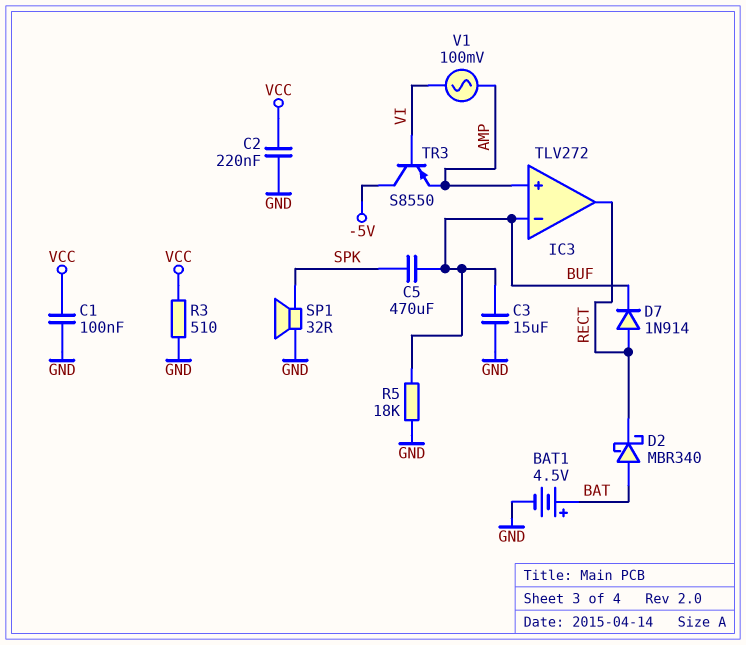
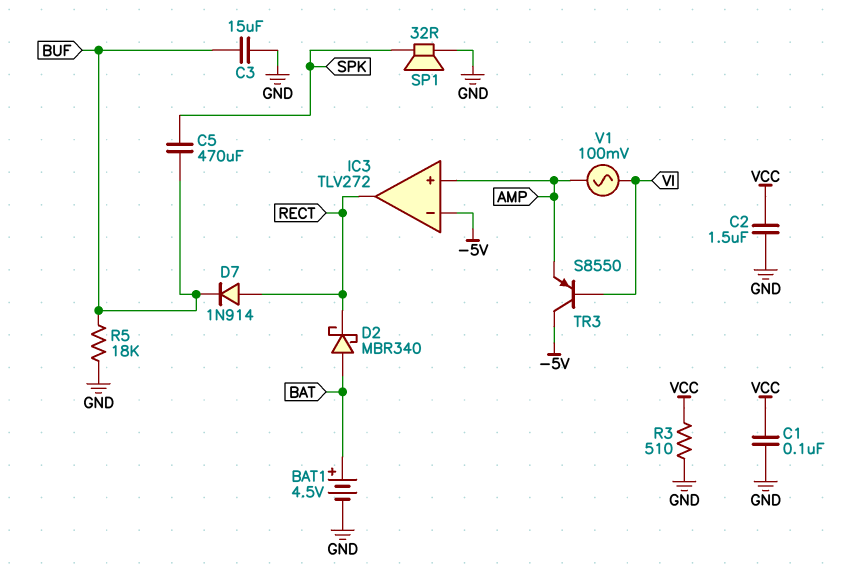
C2: 220nF (GND, VCC) -> 1.5uF (GND, VCC)
IC3 pin in-: BUF -> -5V

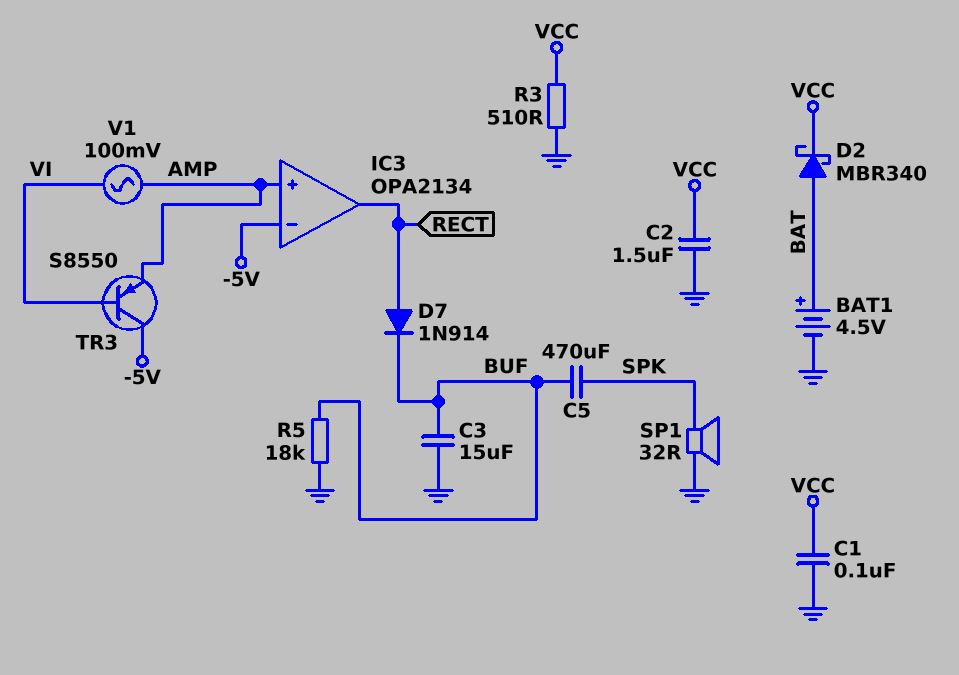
D2: schottky MBR340 (A BAT, K RECT) -> schottky MBR340 (A BAT, K VCC)
IC3: TLV272 -> OPA2134

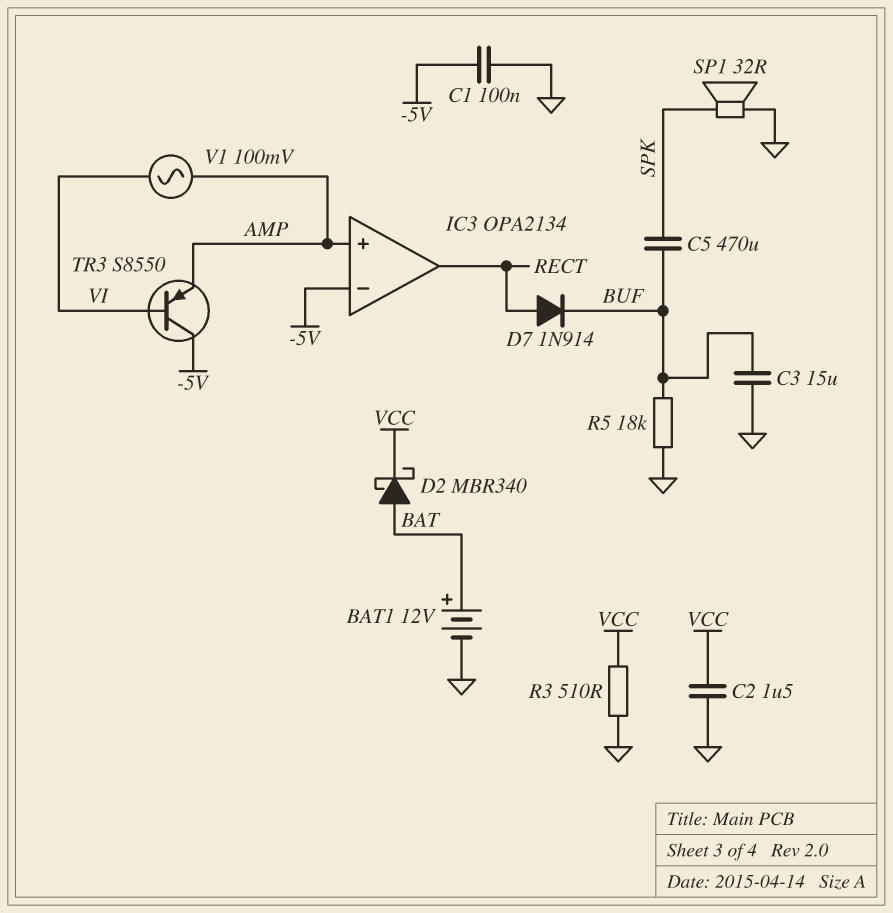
BAT1: 4.5V (plus BAT, minus GND) -> 12V (plus BAT, minus GND)
C1: 100nF (GND, VCC) -> 100nF (-5V, GND)

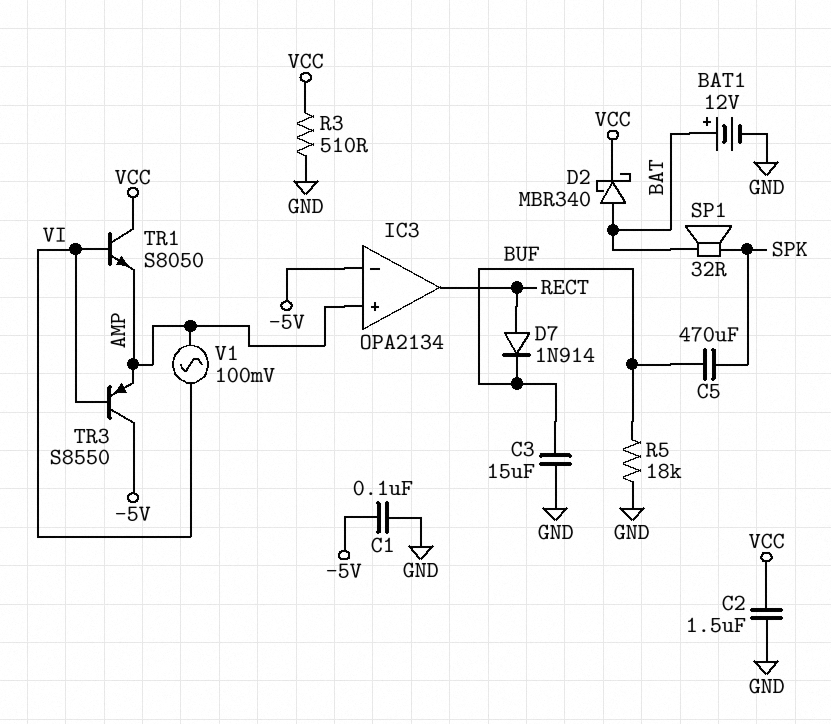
SP1: speaker 32R (GND, SPK) -> speaker 32R (BAT, SPK)
TR1: none -> NPN S8050 (B VI, C VCC, E AMP)

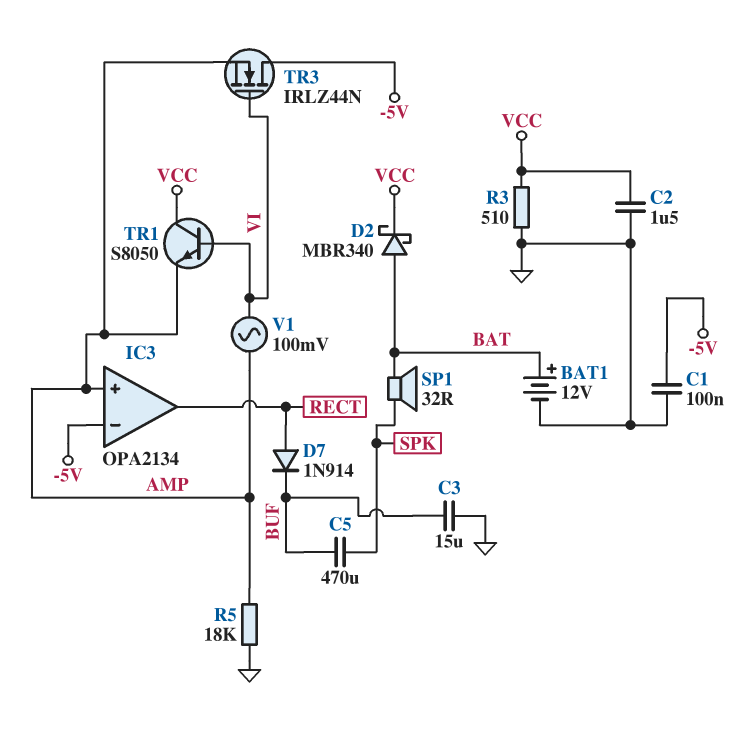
R5: 18k (BUF, GND) -> 18k (AMP, GND)
TR3: PNP S8550 (B VI, C -5V, E AMP) -> NMOS IRLZ44N (G VI, D -5V, S AMP)

